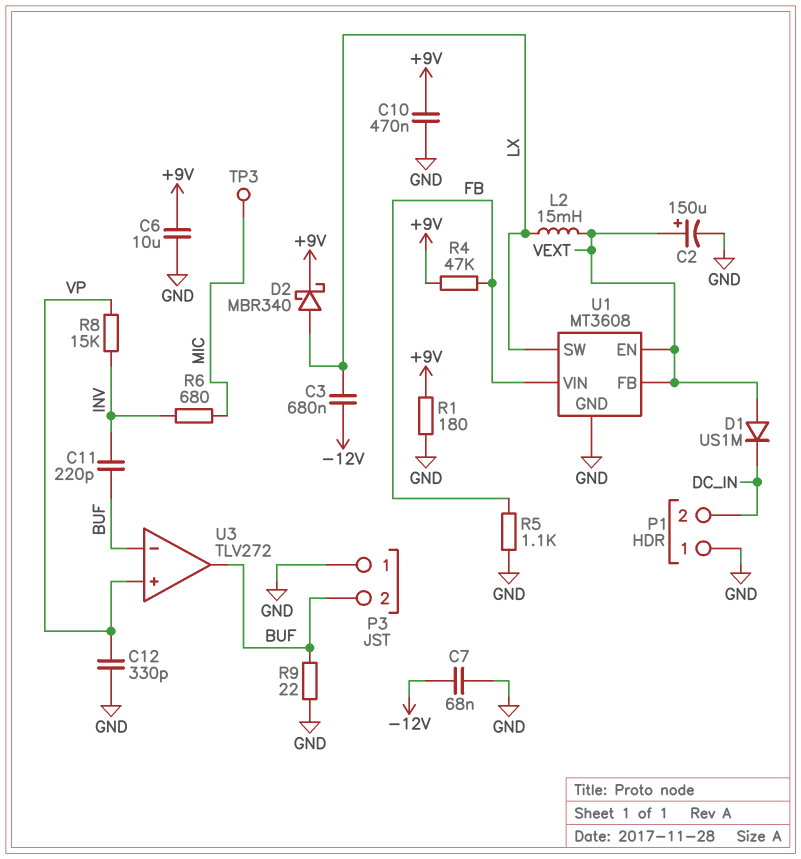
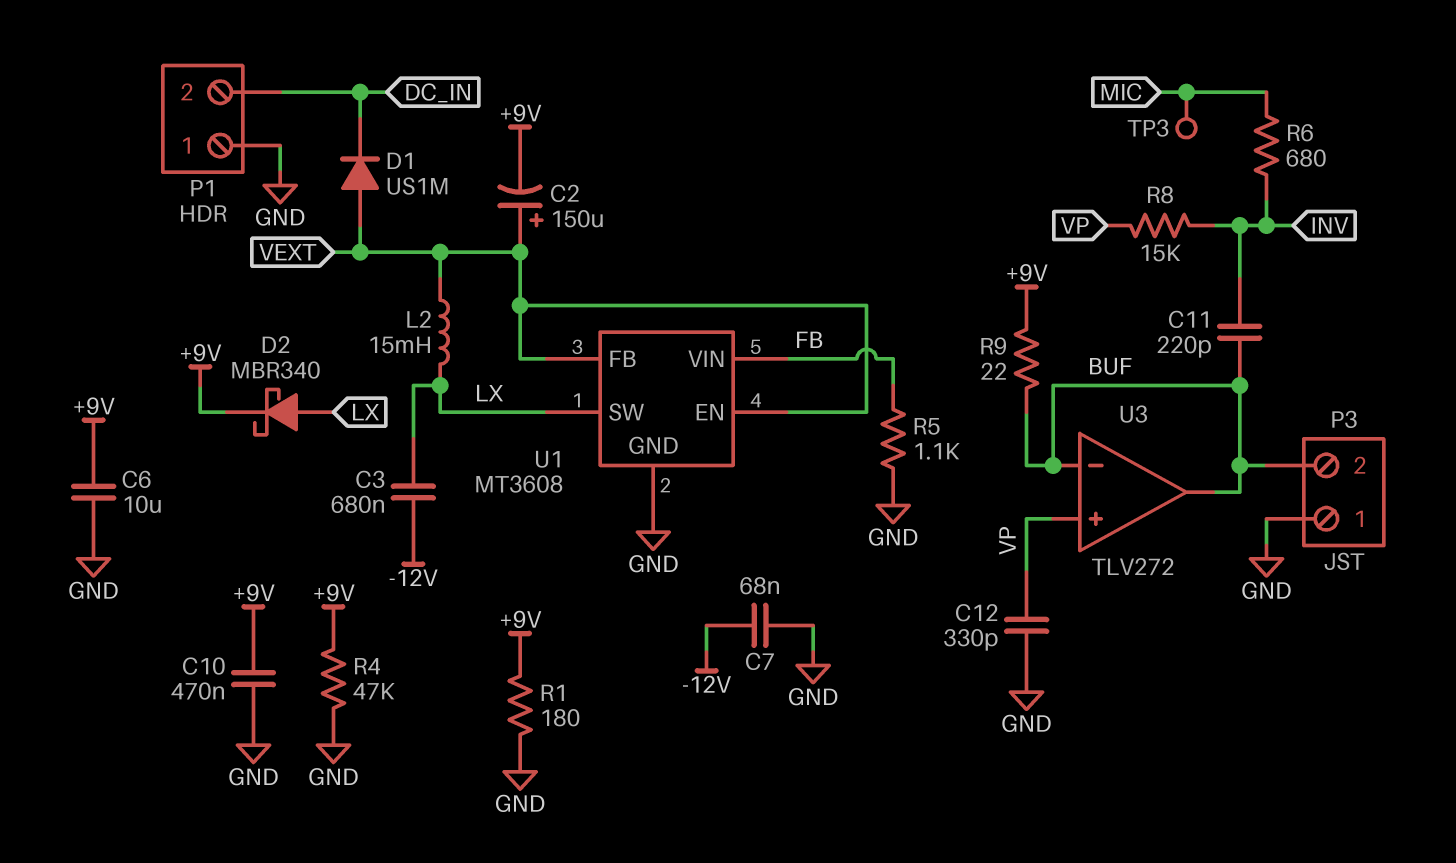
C2: 150uF (plus VEXT, minus GND) -> 150uF (plus VEXT, minus +9V)
R4: 47k (+9V, FB) -> 47k (+9V, GND)
R9: 22 (BUF, GND) -> 22 (+9V, BUF)

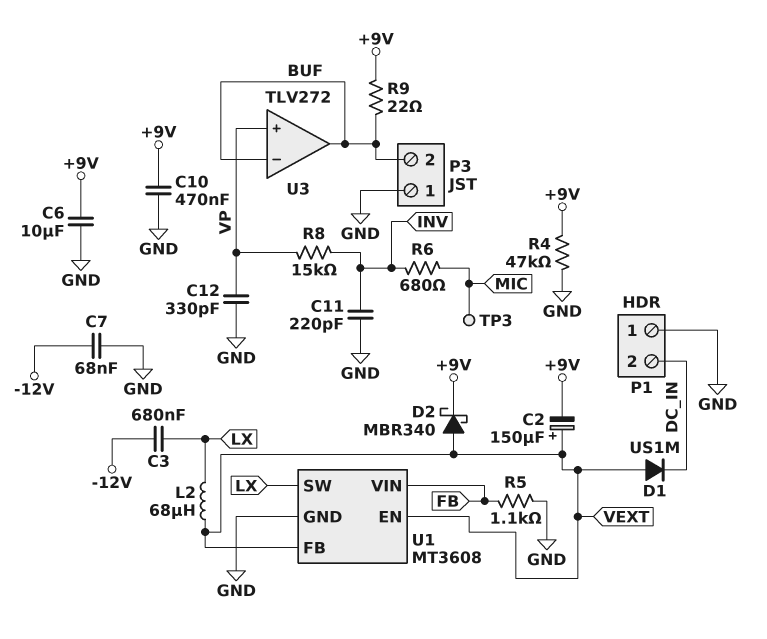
C11: 220pF (BUF, INV) -> 220pF (GND, INV)
D2: schottky MBR340 (A LX, K +9V) -> schottky MBR340 (A VEXT, K +9V)
L2: 15mH (LX, VEXT) -> 68uH (LX, VEXT)
R1: 180 (+9V, GND) -> none

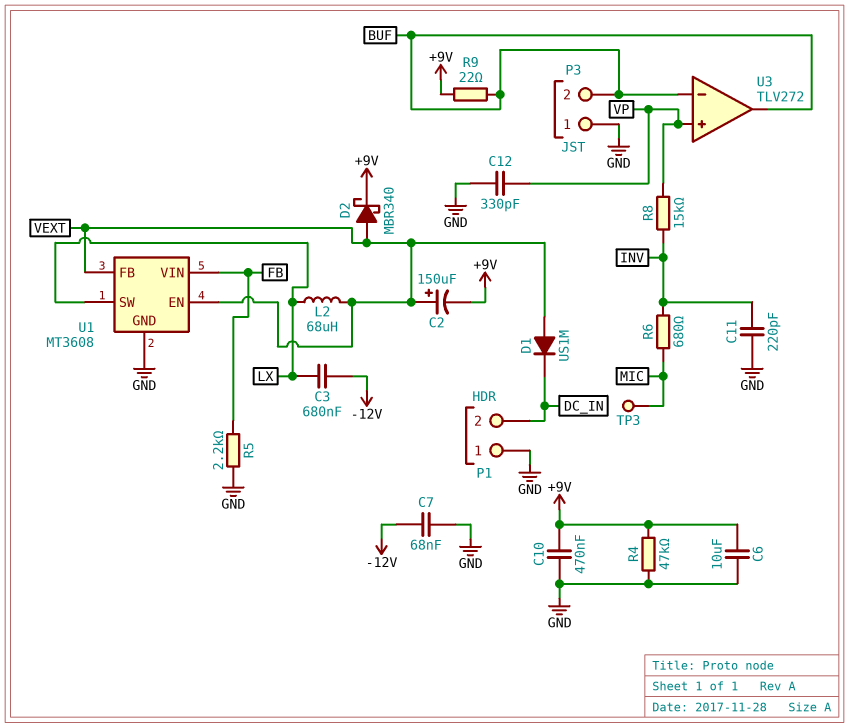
R5: 1.1k (FB, GND) -> 2.2k (FB, GND)

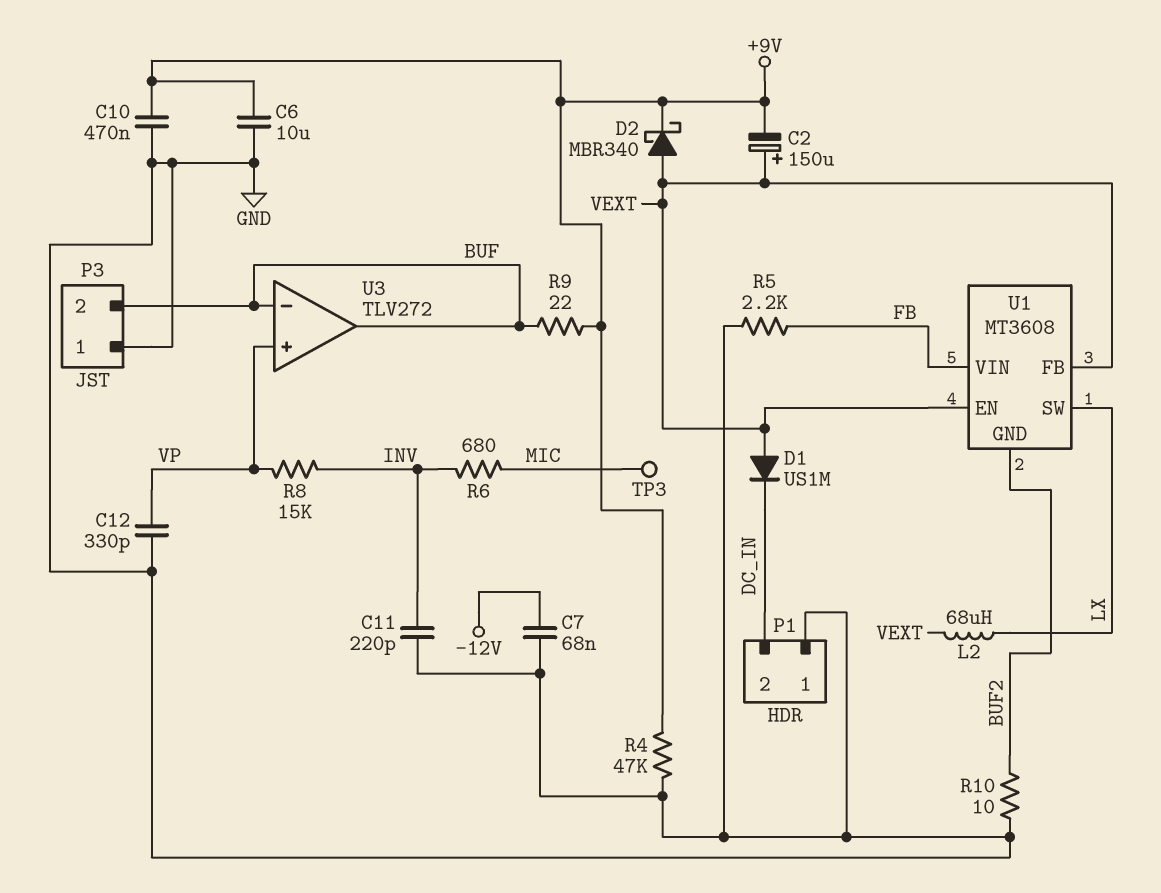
C3: 680nF (-12V, LX) -> none
R10: none -> 10 (BUF2, GND)
U1 pin GND: GND -> BUF2

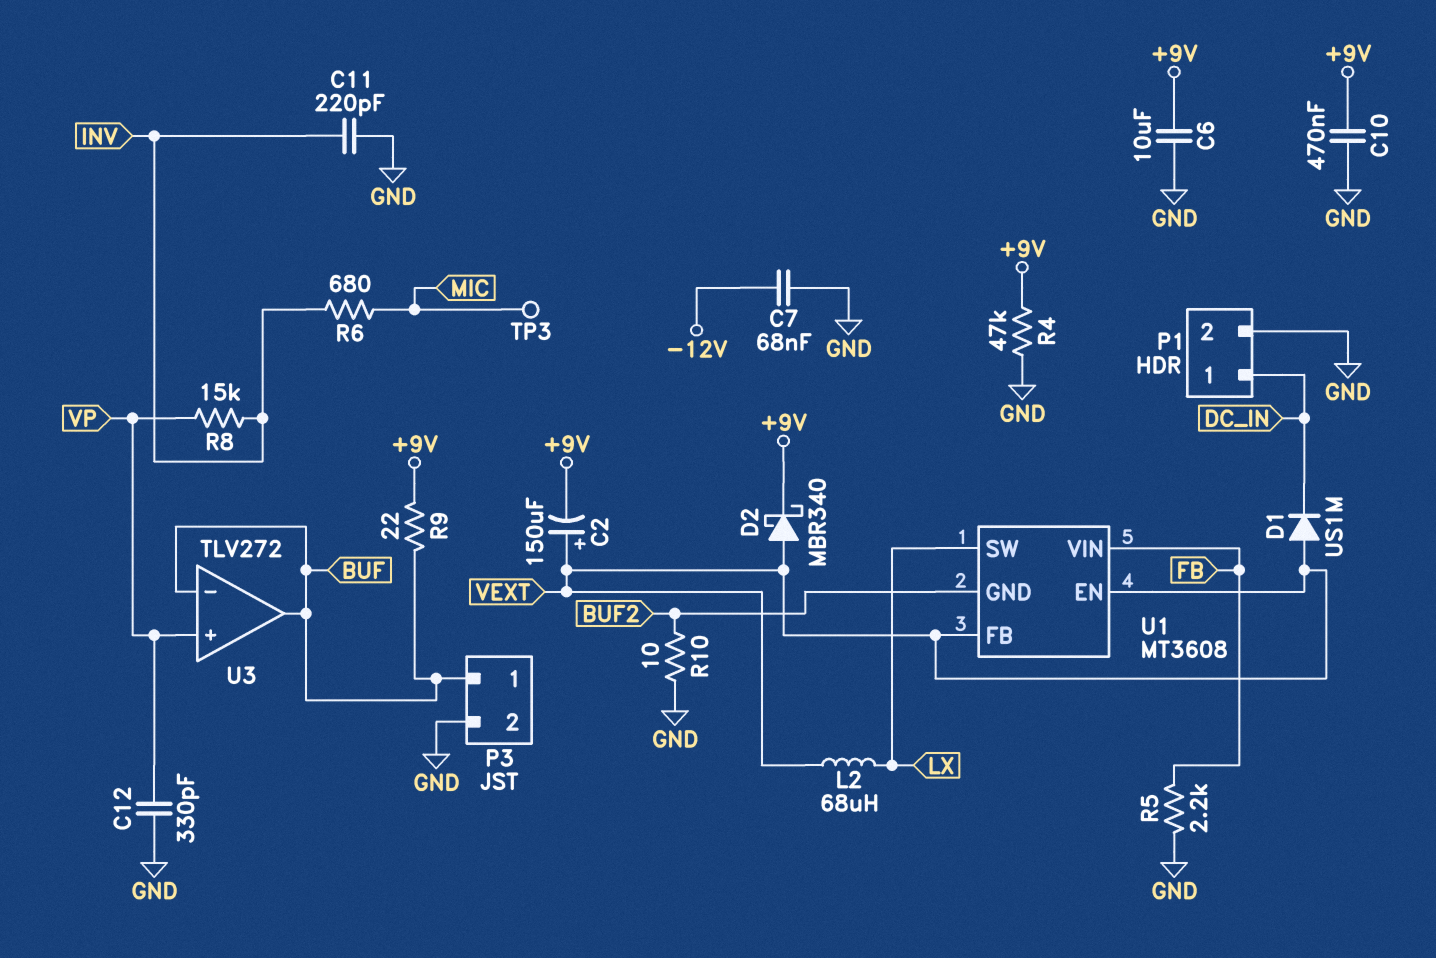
P1 pin 1: GND -> DC_IN
P1 pin 2: DC_IN -> GND
P3 pin 1: GND -> BUF
P3 pin 2: BUF -> GND

